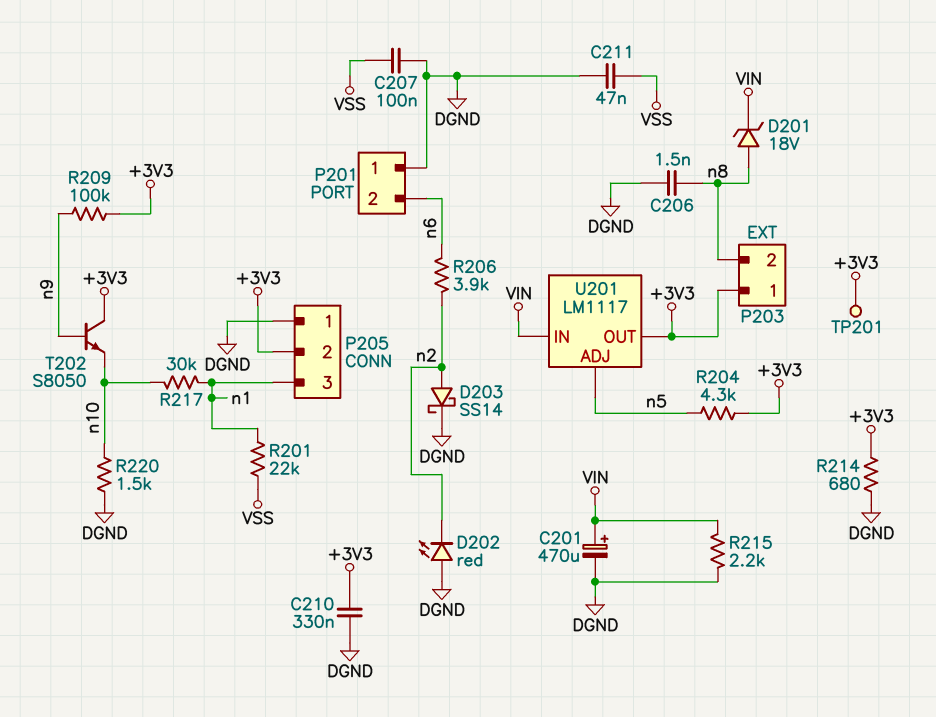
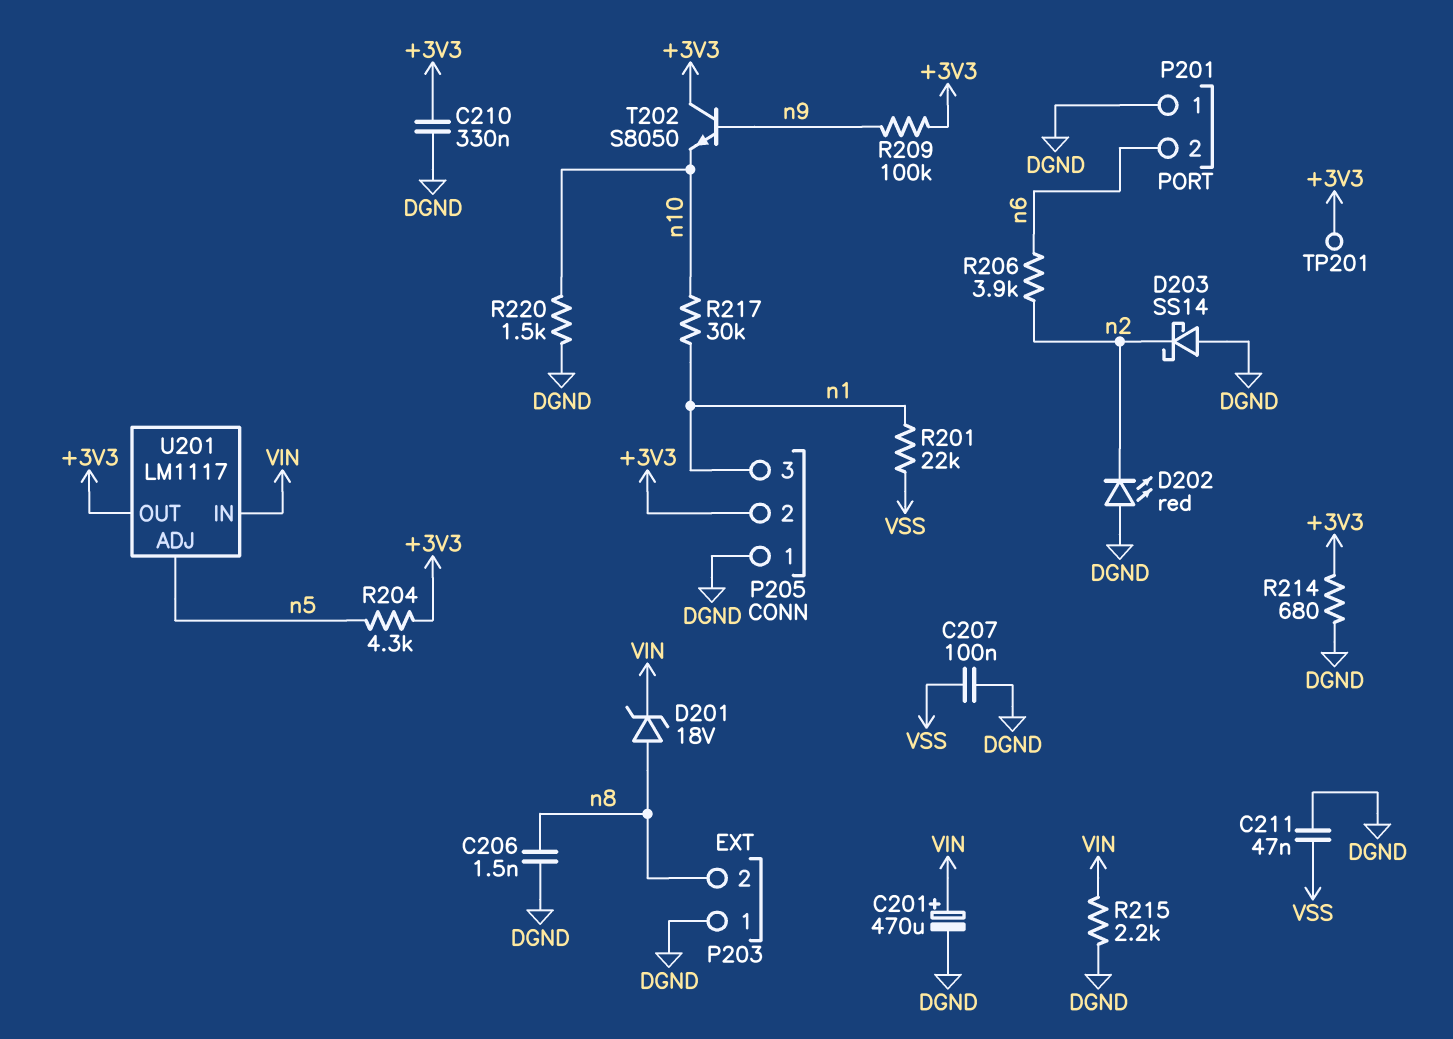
D203: schottky SS14 (A n2, K DGND) -> schottky SS14 (A DGND, K n2)
P203 pin 1: +3V3 -> DGND

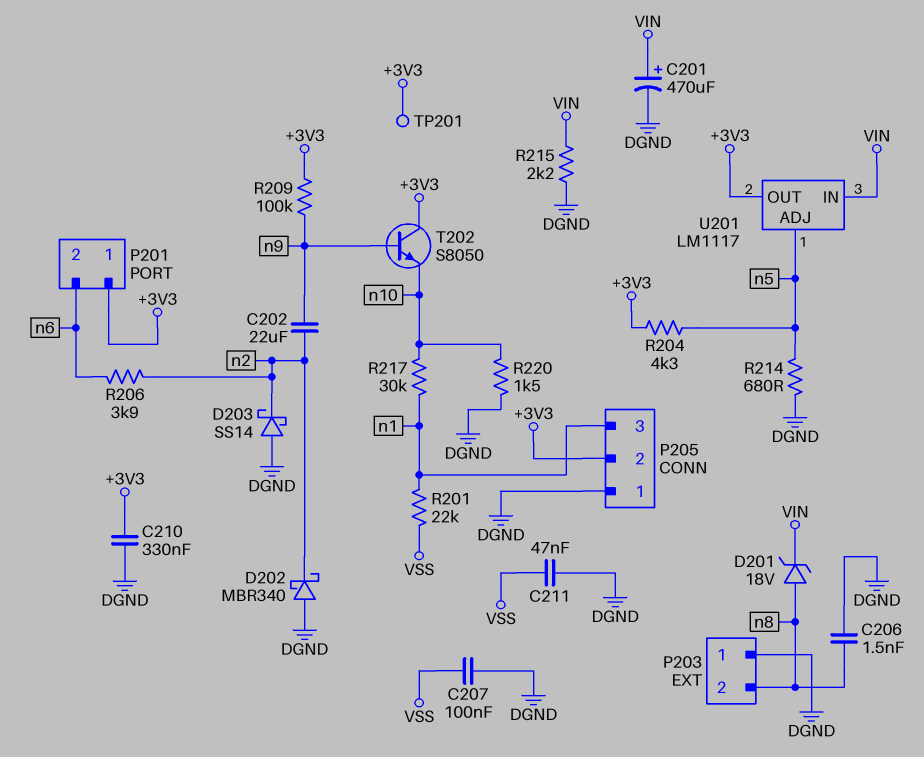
C202: none -> 22uF (n2, n9)
D202: LED red (A DGND, K n2) -> schottky MBR340 (A DGND, K n2)
P201 pin 1: DGND -> +3V3
R214: 680 (+3V3, DGND) -> 680 (DGND, n5)

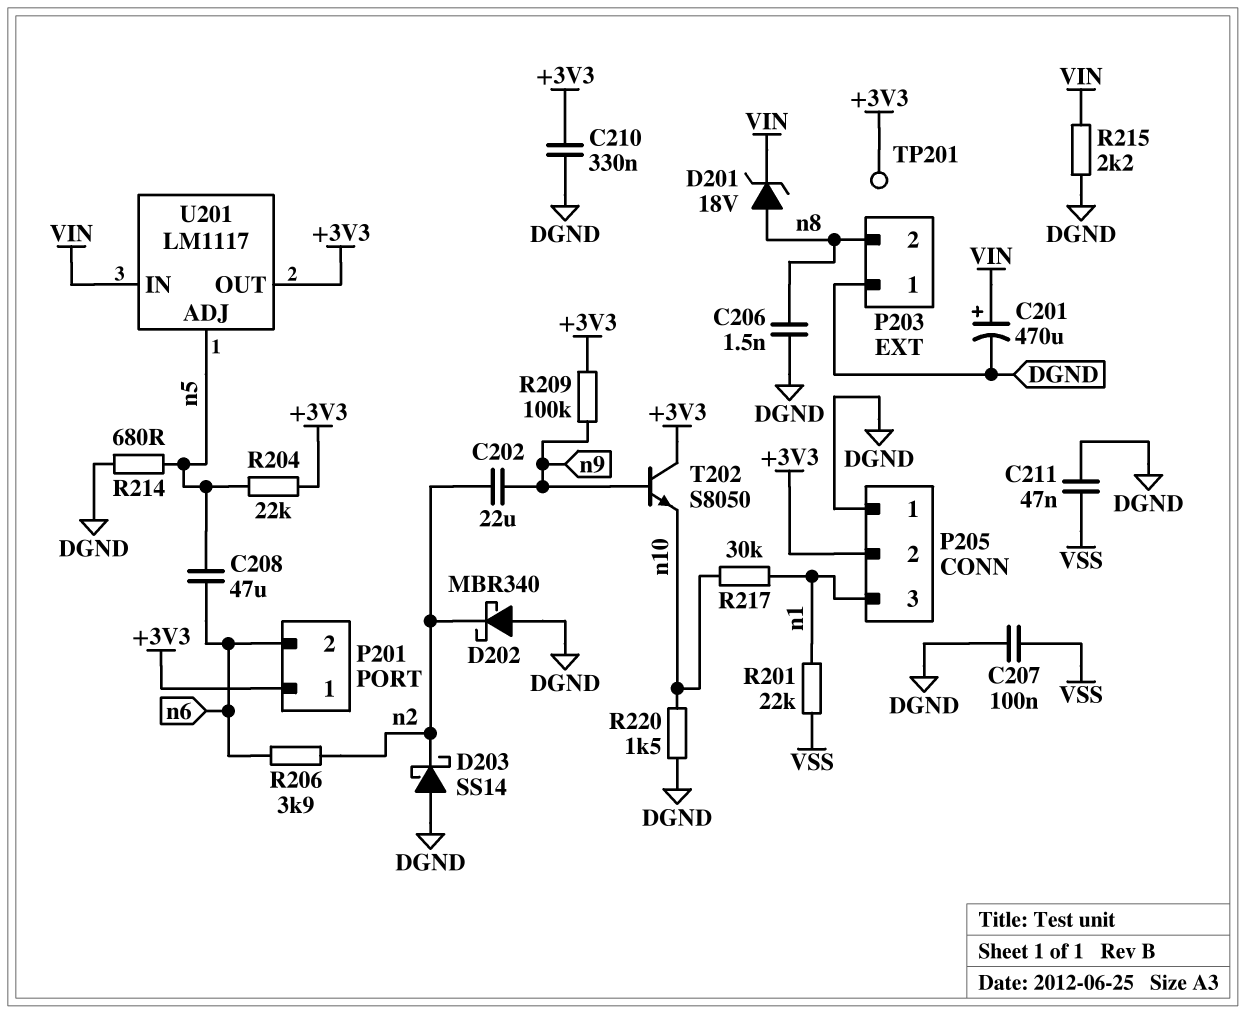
C208: none -> 47uF (n5, n6)
R204: 4.3k (+3V3, n5) -> 22k (+3V3, n5)

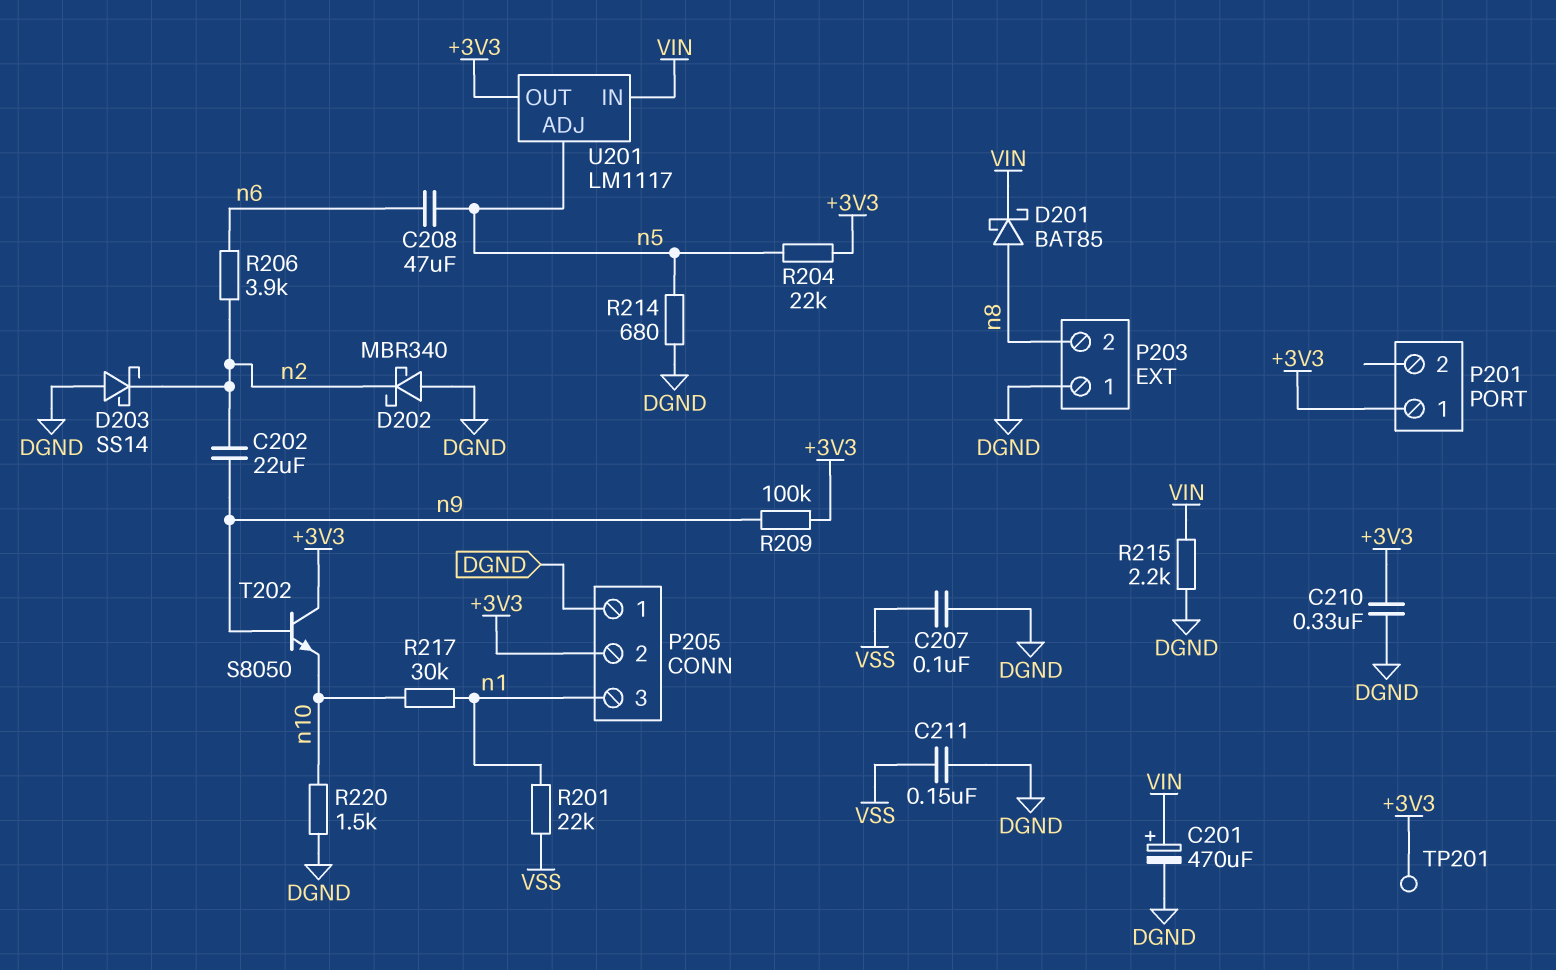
C206: 1.5nF (DGND, n8) -> none
C211: 47nF (DGND, VSS) -> 150nF (DGND, VSS)
D201: zener 18V (A n8, K VIN) -> schottky BAT85 (A n8, K VIN)
P201 pin 2: n6 -> none

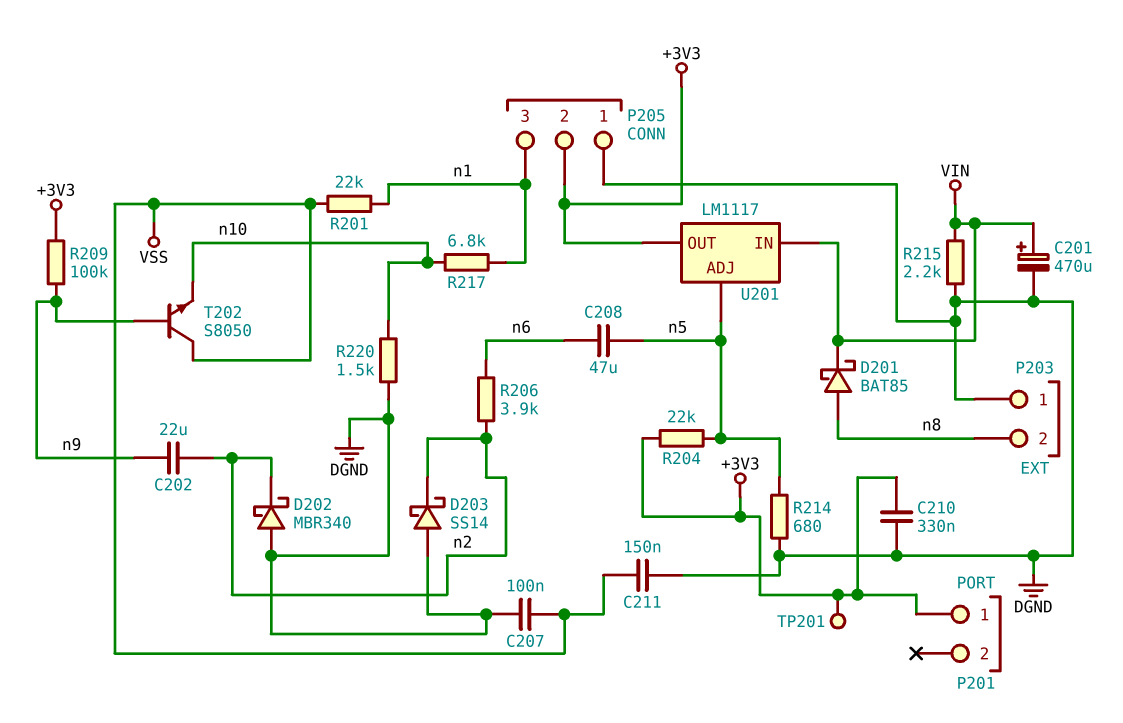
R217: 30k (n1, n10) -> 6.8k (n1, n10)
T202: NPN S8050 (B n9, C +3V3, E n10) -> NPN S8050 (B n9, C VSS, E n10)

